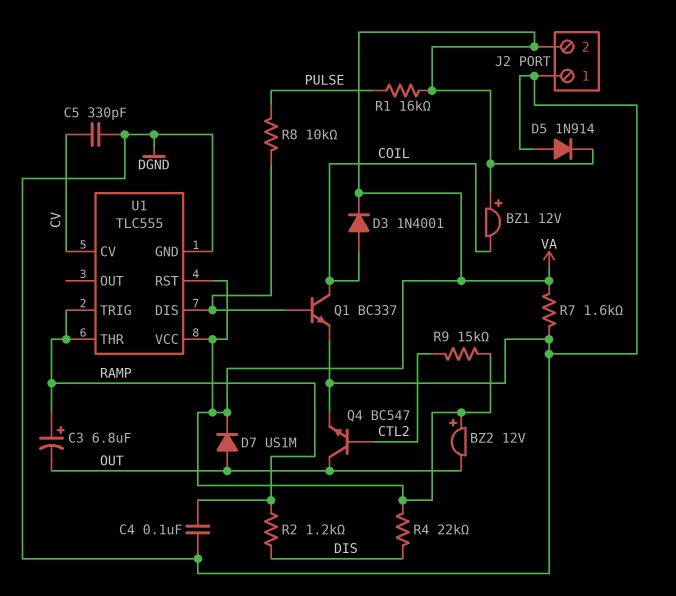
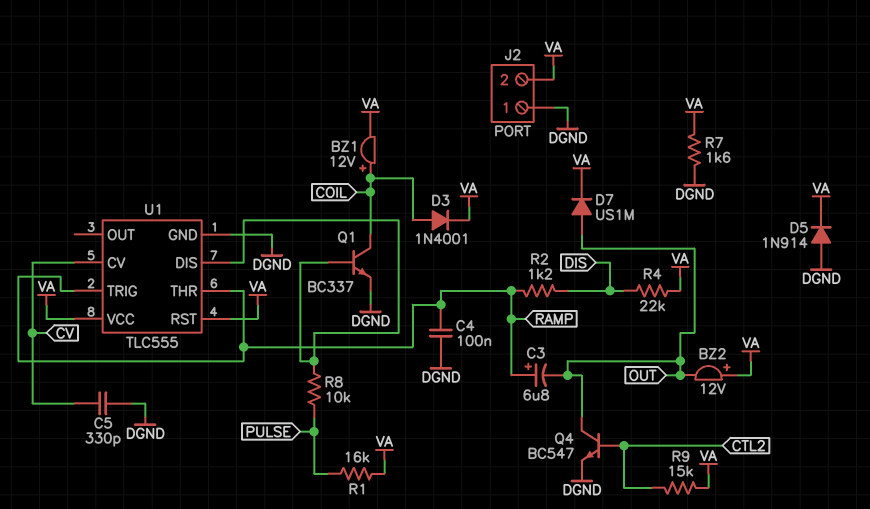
BZ1: buzzer 12V (plus VA, minus COIL) -> buzzer 12V (plus COIL, minus VA)

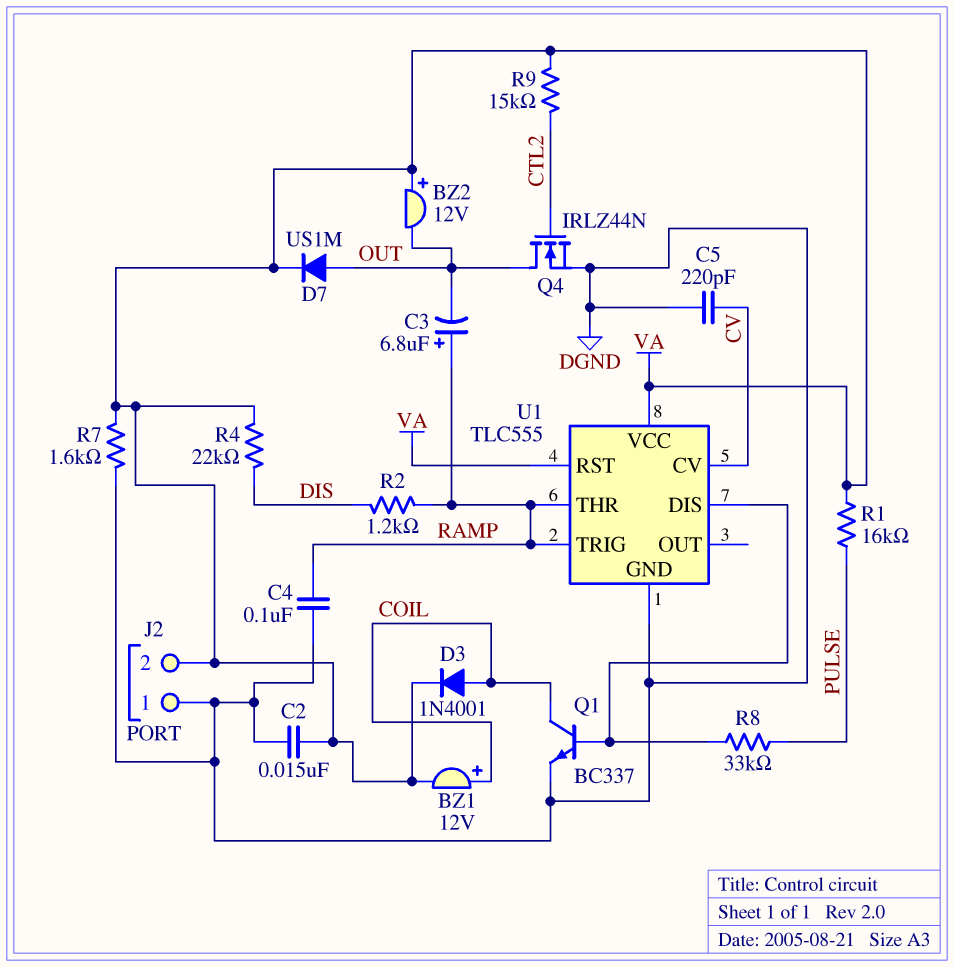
C2: none -> 15nF (DGND, VA)
C5: 330pF (CV, DGND) -> 220pF (CV, DGND)
D5: diode 1N914 (A DGND, K VA) -> none
Q4: NPN BC547 (B CTL2, C OUT, E DGND) -> NMOS IRLZ44N (G CTL2, D OUT, S DGND)
R8: 10k (PULSE, U1/DIS) -> 33k (PULSE, U1/DIS)

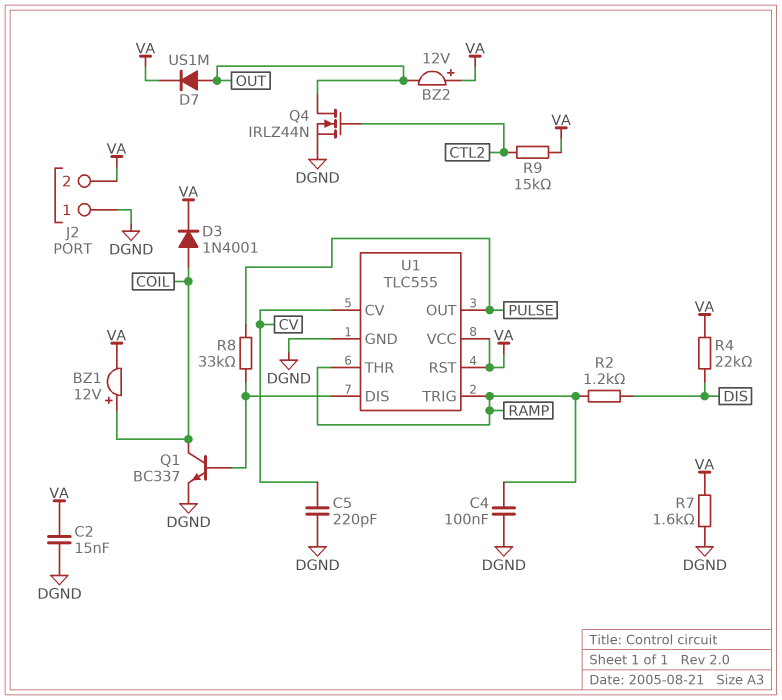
C3: 6.8uF (plus RAMP, minus OUT) -> none
R1: 16k (PULSE, VA) -> none
U1 pin OUT: none -> PULSE

